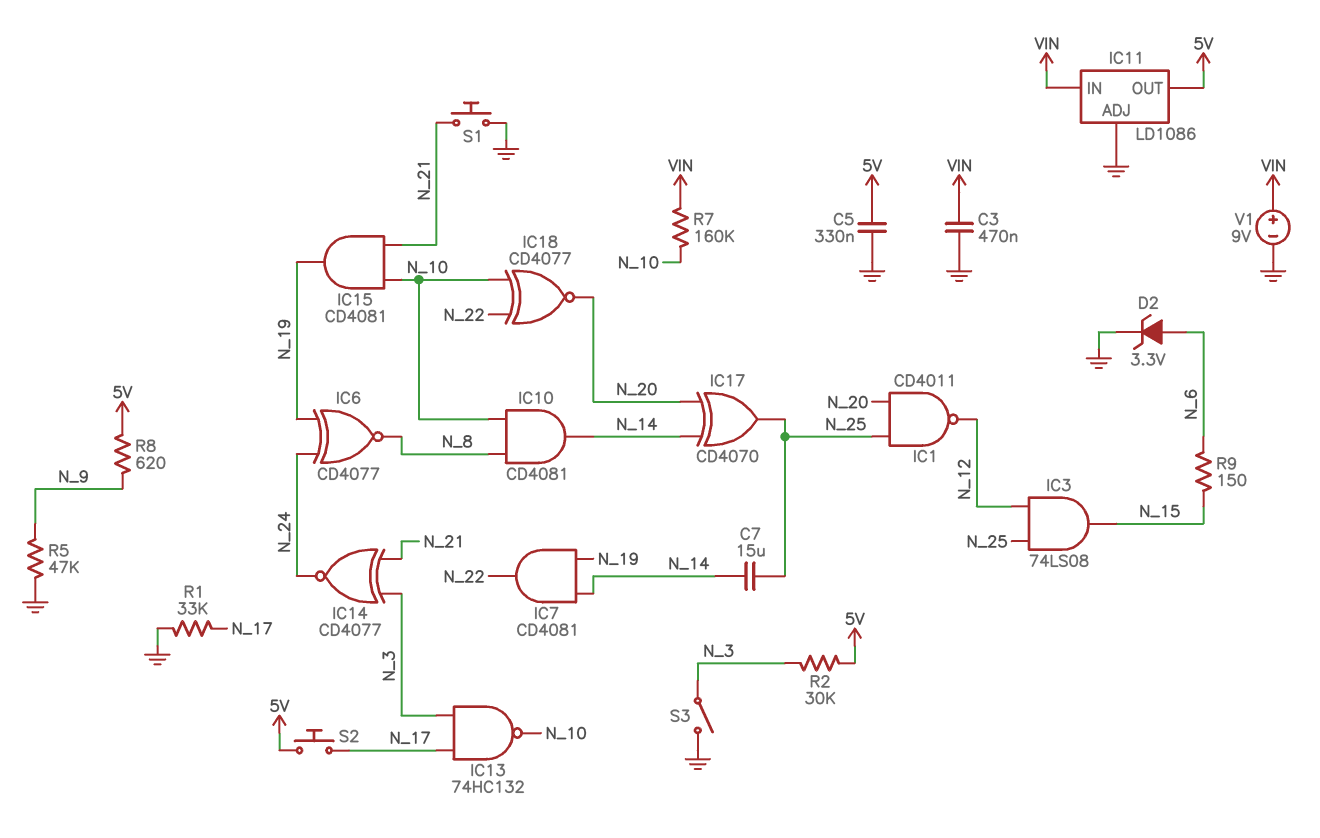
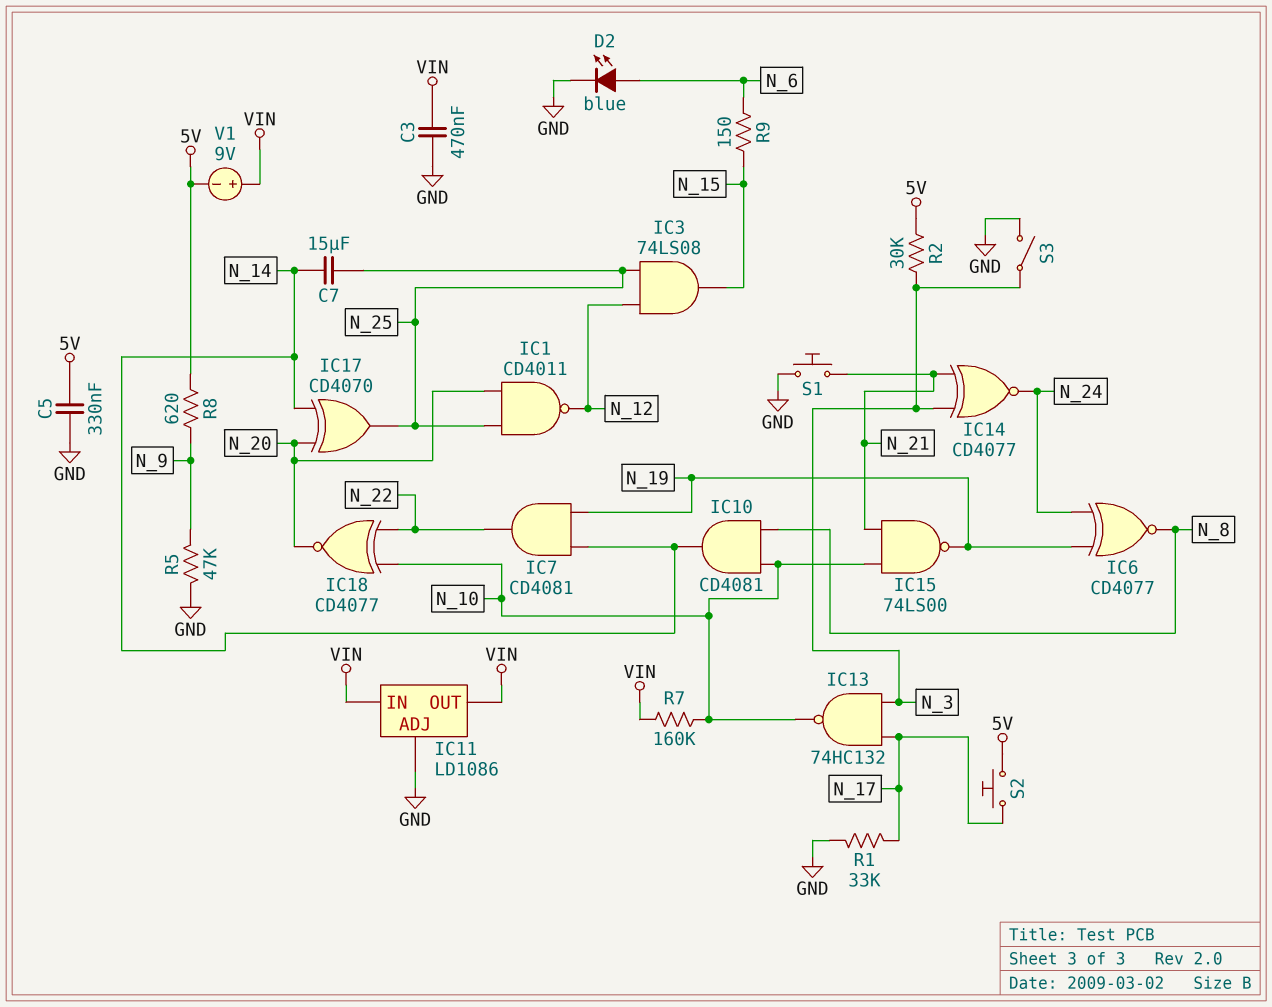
D2: zener 3.3V (A N_6, K GND) -> LED blue (A N_6, K GND)
IC11 pin OUT: 5V -> VIN
IC15: AND CD4081 (in N_10, in N_21, out N_19) -> NAND 74LS00 (in N_10, in N_21, out N_19)
V1: 9V (plus VIN, minus GND) -> 9V (plus VIN, minus 5V)

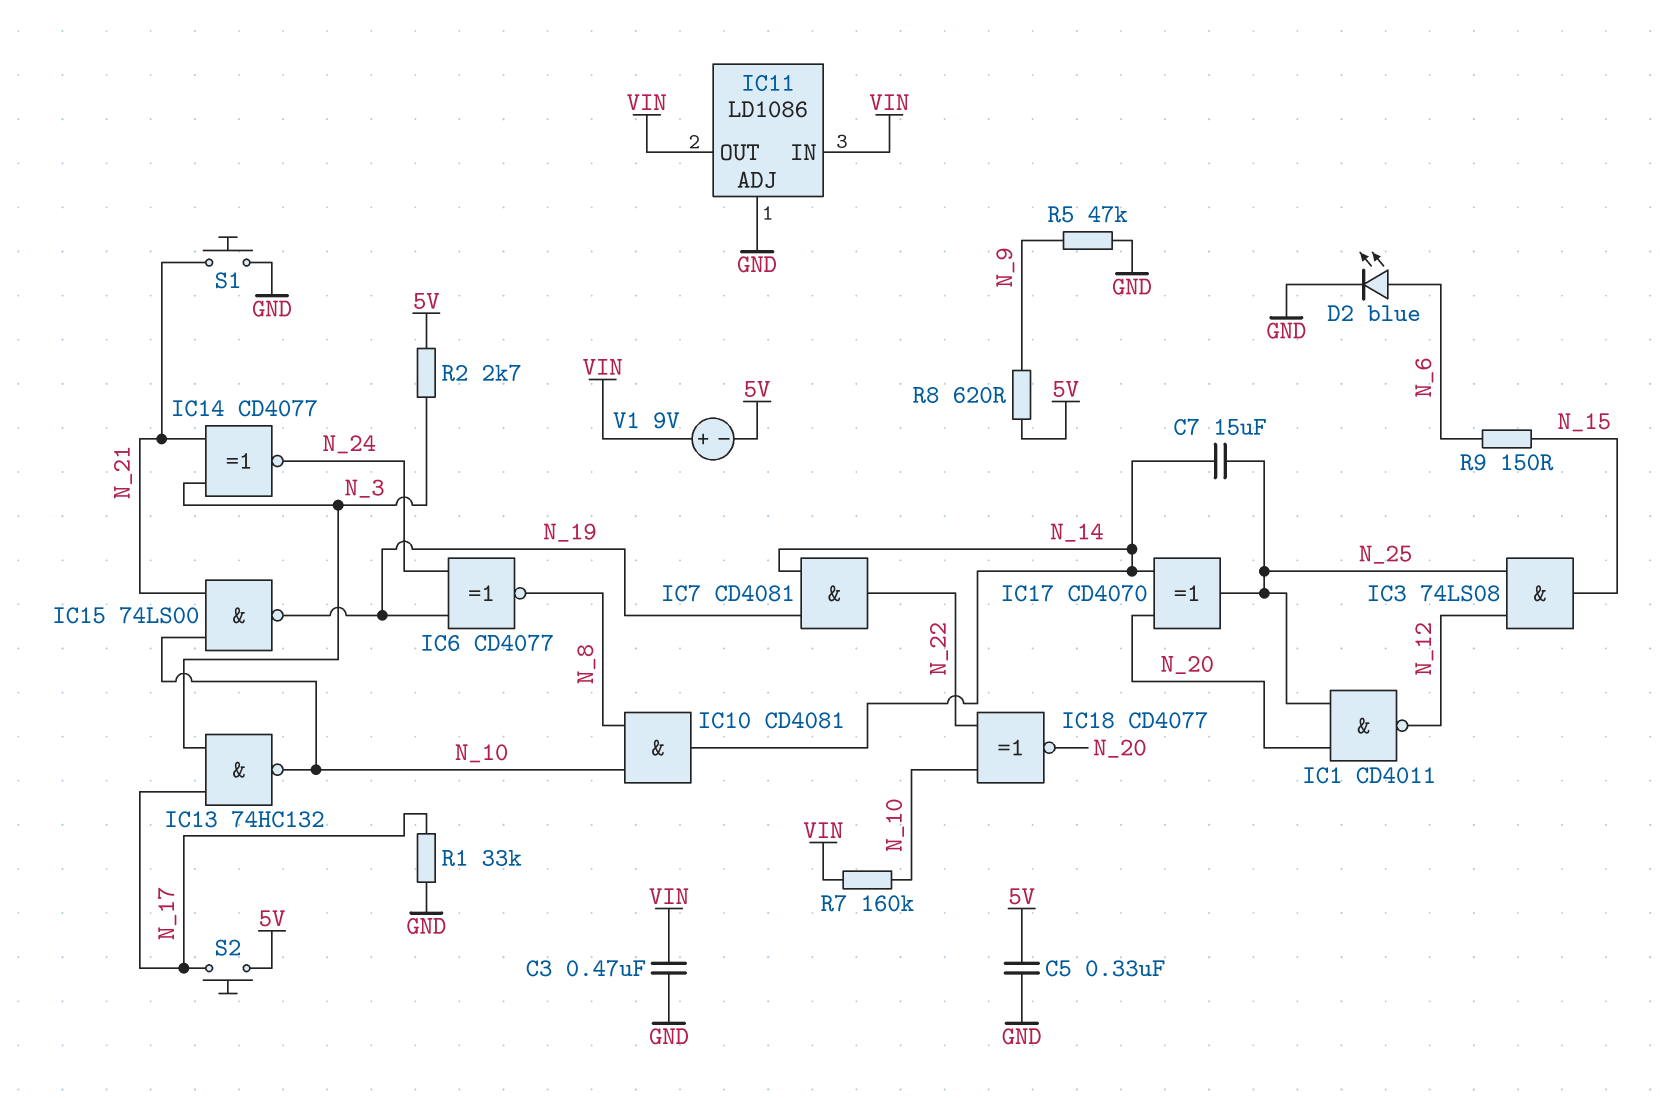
R2: 30k (5V, N_3) -> 2.7k (5V, N_3)
S3: switch (GND, N_3) -> none

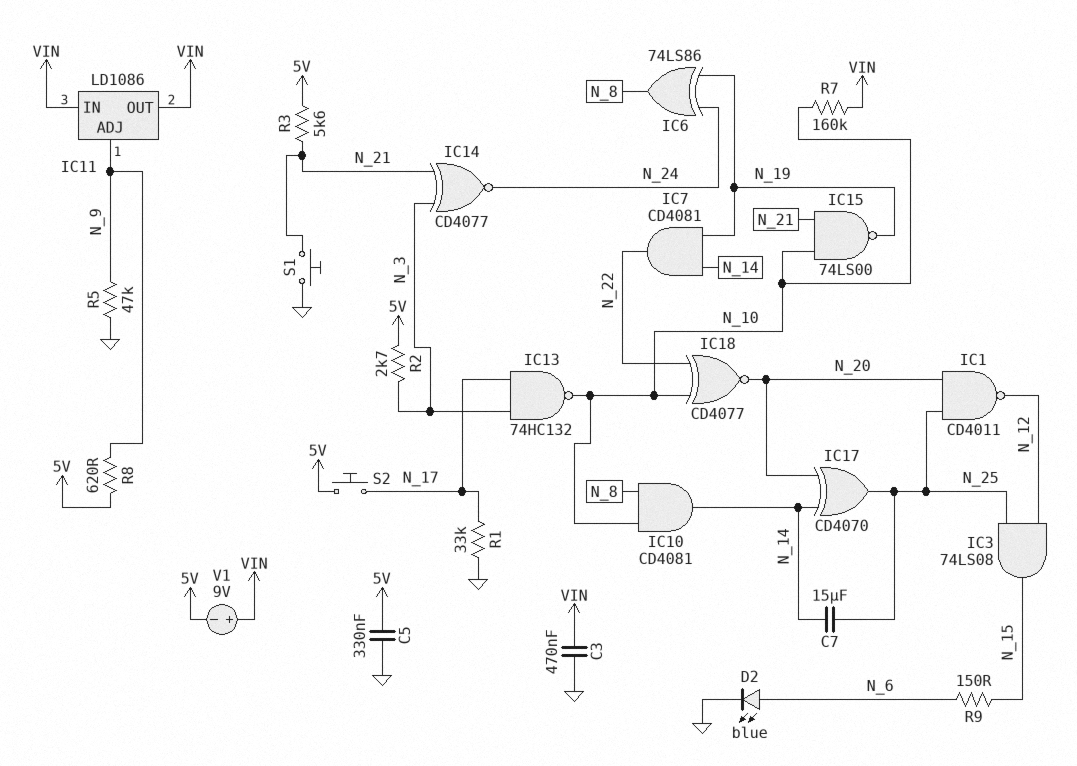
IC6: XNOR CD4077 (in N_19, in N_24, out N_8) -> XOR 74LS86 (in N_19, in N_24, out N_8)
IC11 pin ADJ: GND -> N_9
R3: none -> 5.6k (5V, N_21)

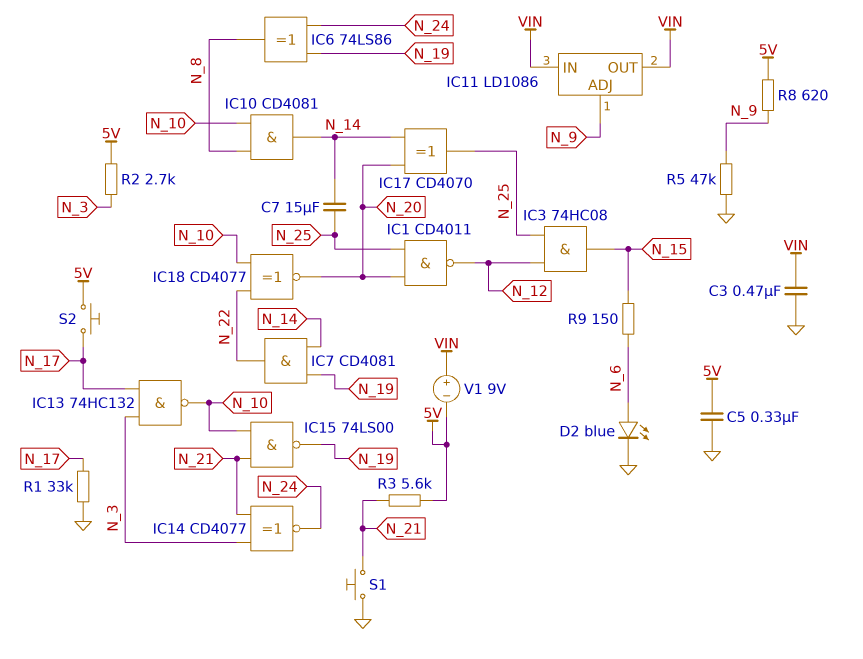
IC3: AND 74LS08 (in N_12, in N_25, out N_15) -> AND 74HC08 (in N_12, in N_25, out N_15)
R7: 160k (N_10, VIN) -> none

